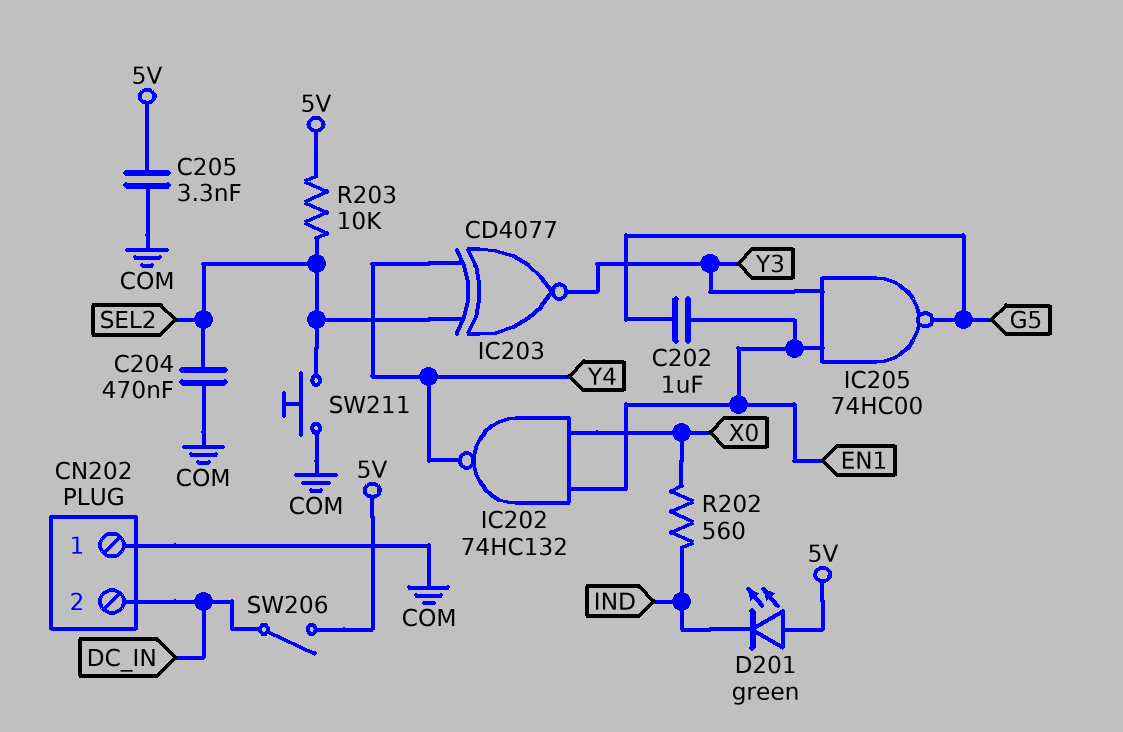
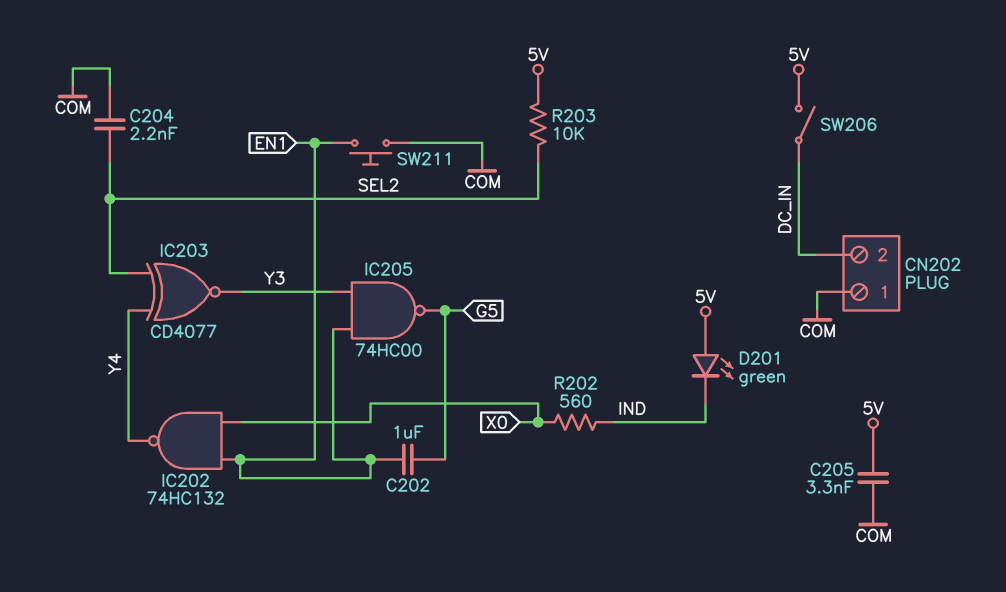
C204: 470nF (COM, SEL2) -> 2.2nF (COM, SEL2)
SW211: button (COM, SEL2) -> button (COM, EN1)

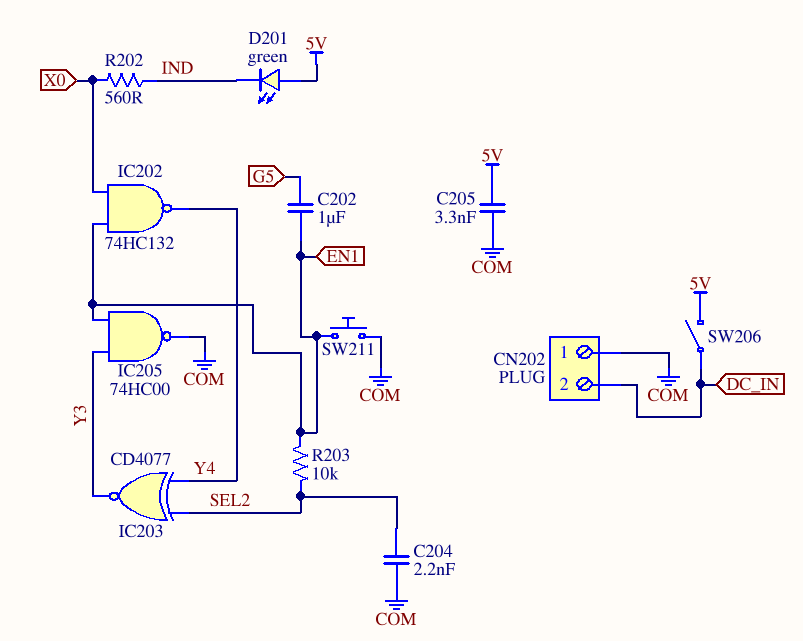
IC205: NAND 74HC00 (in EN1, in Y3, out G5) -> NAND 74HC00 (in EN1, in Y3, out COM)
R203: 10k (5V, SEL2) -> 10k (EN1, SEL2)

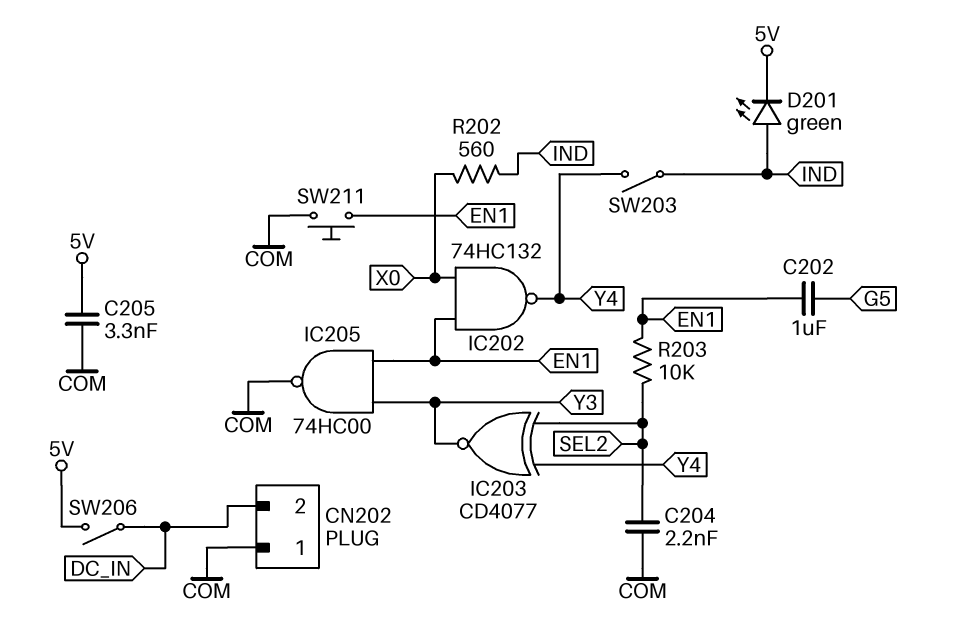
D201: LED green (A 5V, K IND) -> LED green (A IND, K 5V)
SW203: none -> switch (IND, Y4)

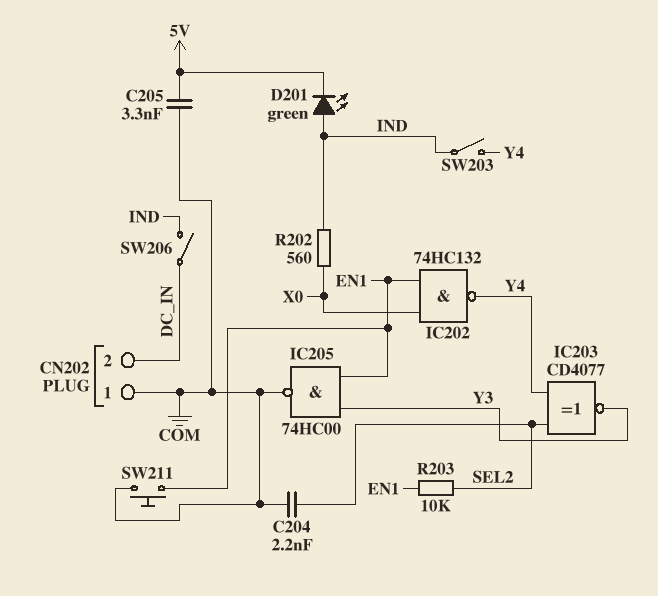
C202: 1uF (EN1, G5) -> none
SW206: switch (5V, DC_IN) -> switch (DC_IN, IND)

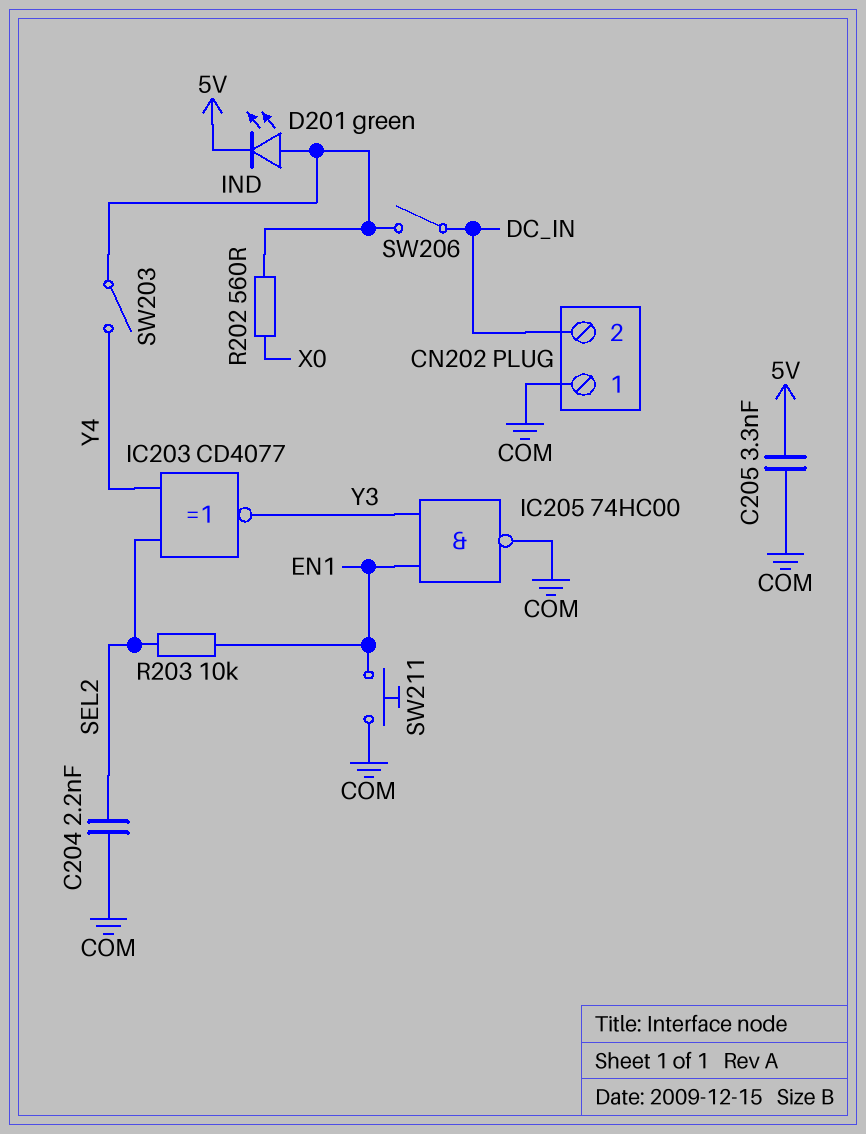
IC202: NAND 74HC132 (in EN1, in X0, out Y4) -> none

